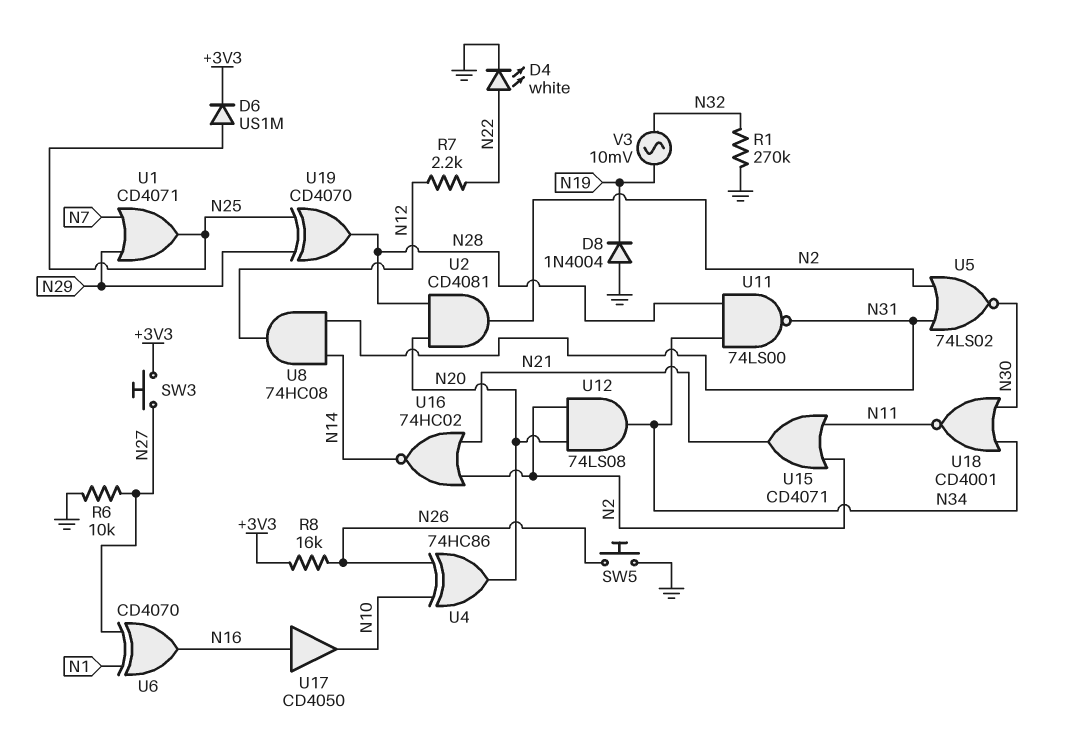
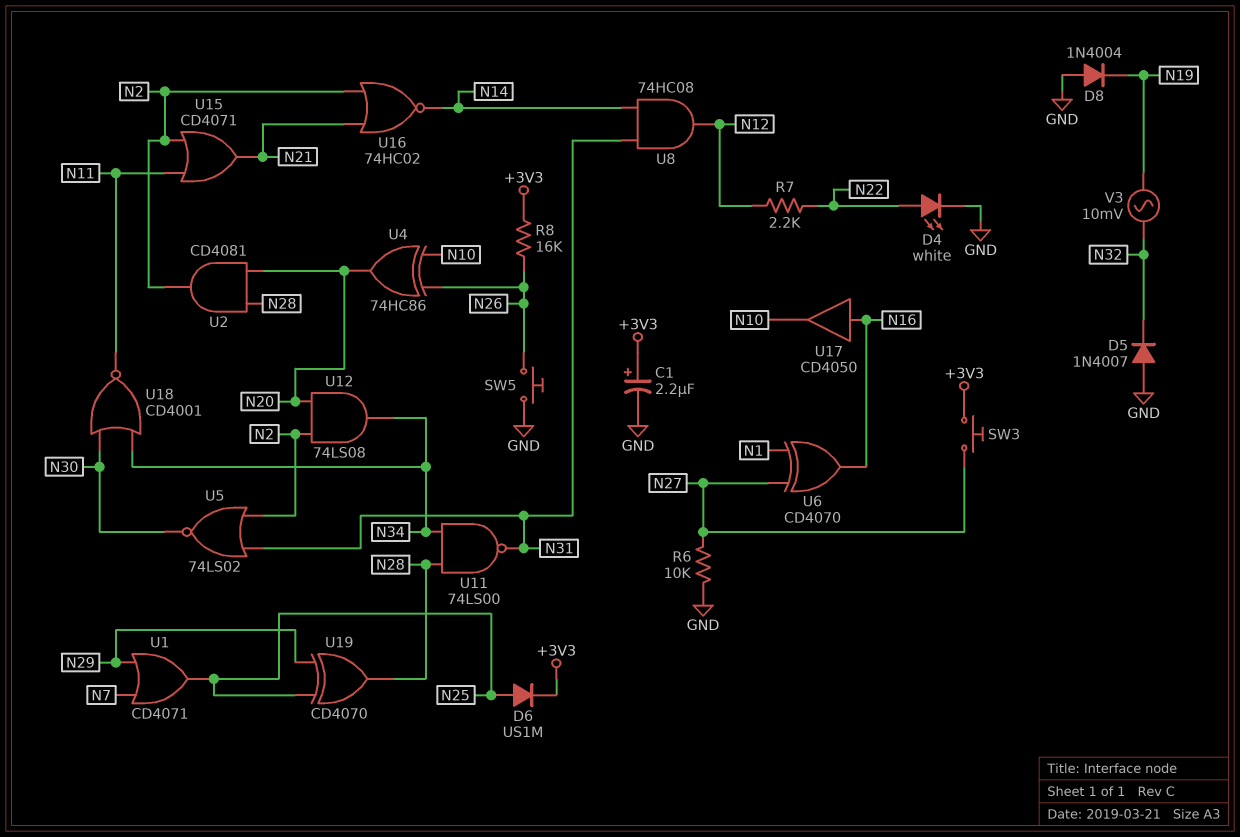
C1: none -> 2.2uF (plus +3V3, minus GND)
D5: none -> diode 1N4007 (A GND, K N32)
R1: 270k (GND, N32) -> none

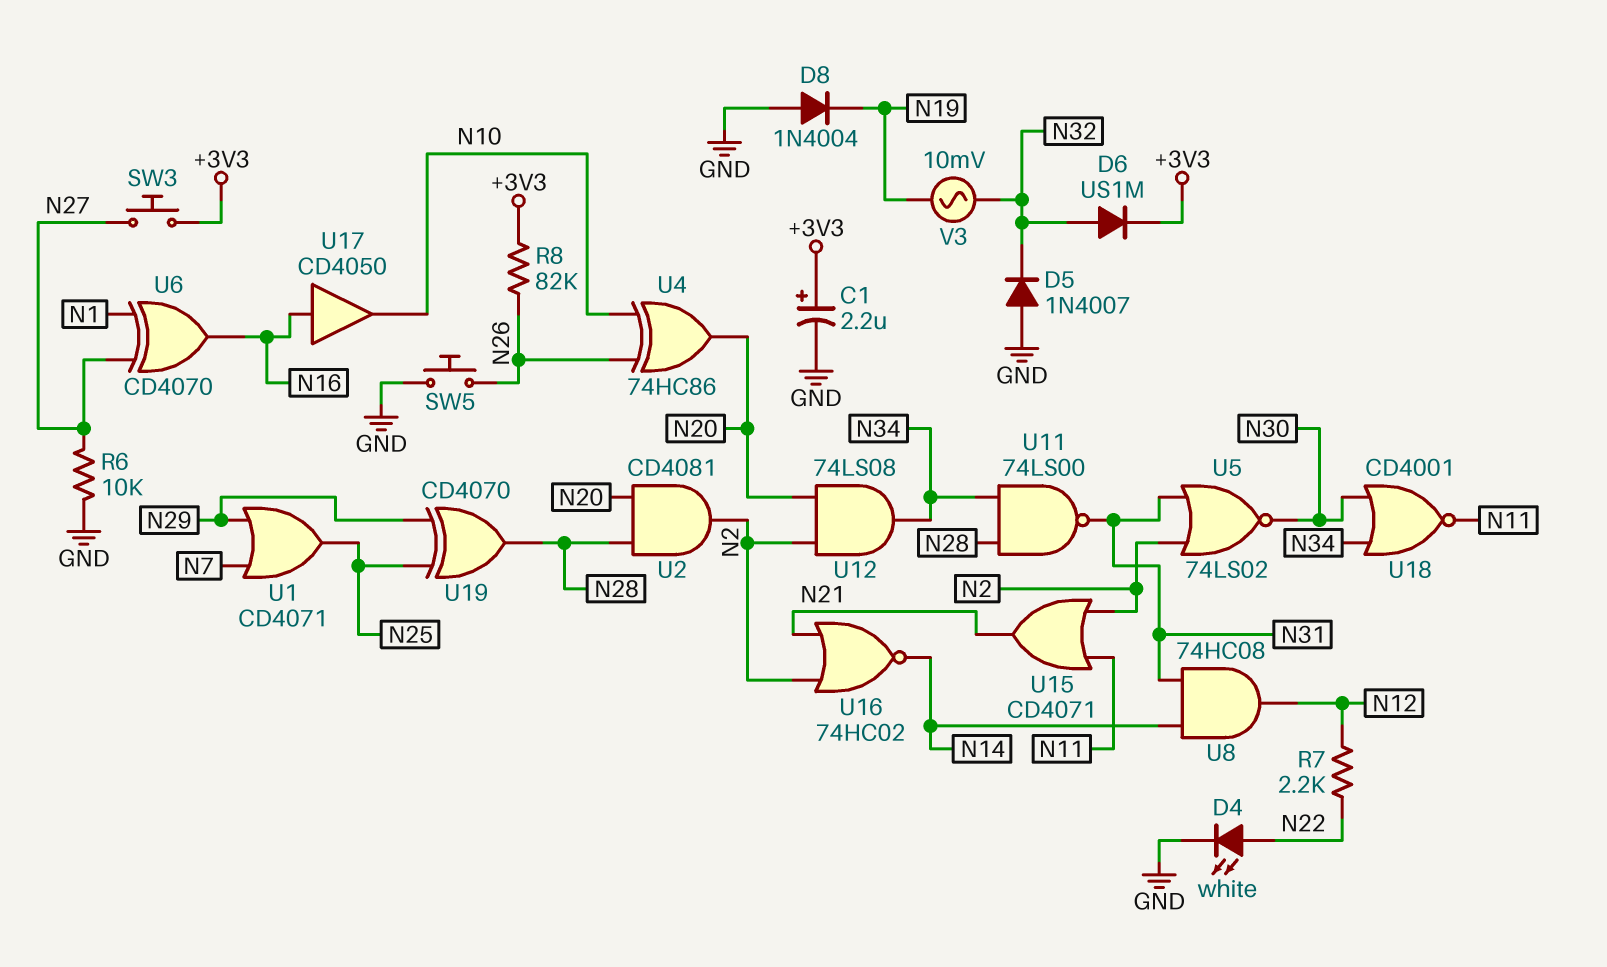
D6: diode US1M (A N25, K +3V3) -> diode US1M (A N32, K +3V3)
R8: 16k (+3V3, N26) -> 82k (+3V3, N26)

